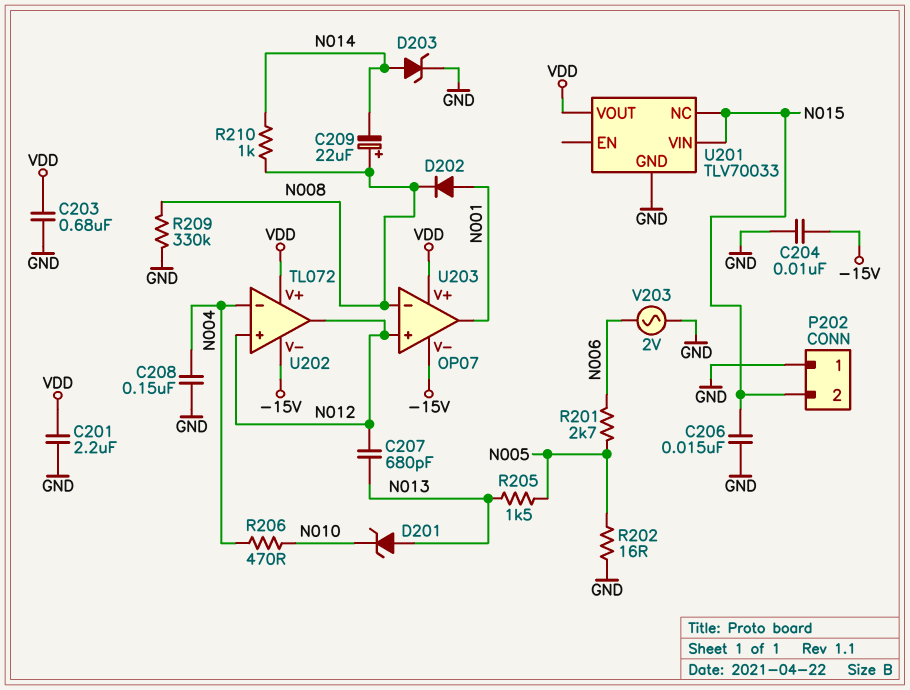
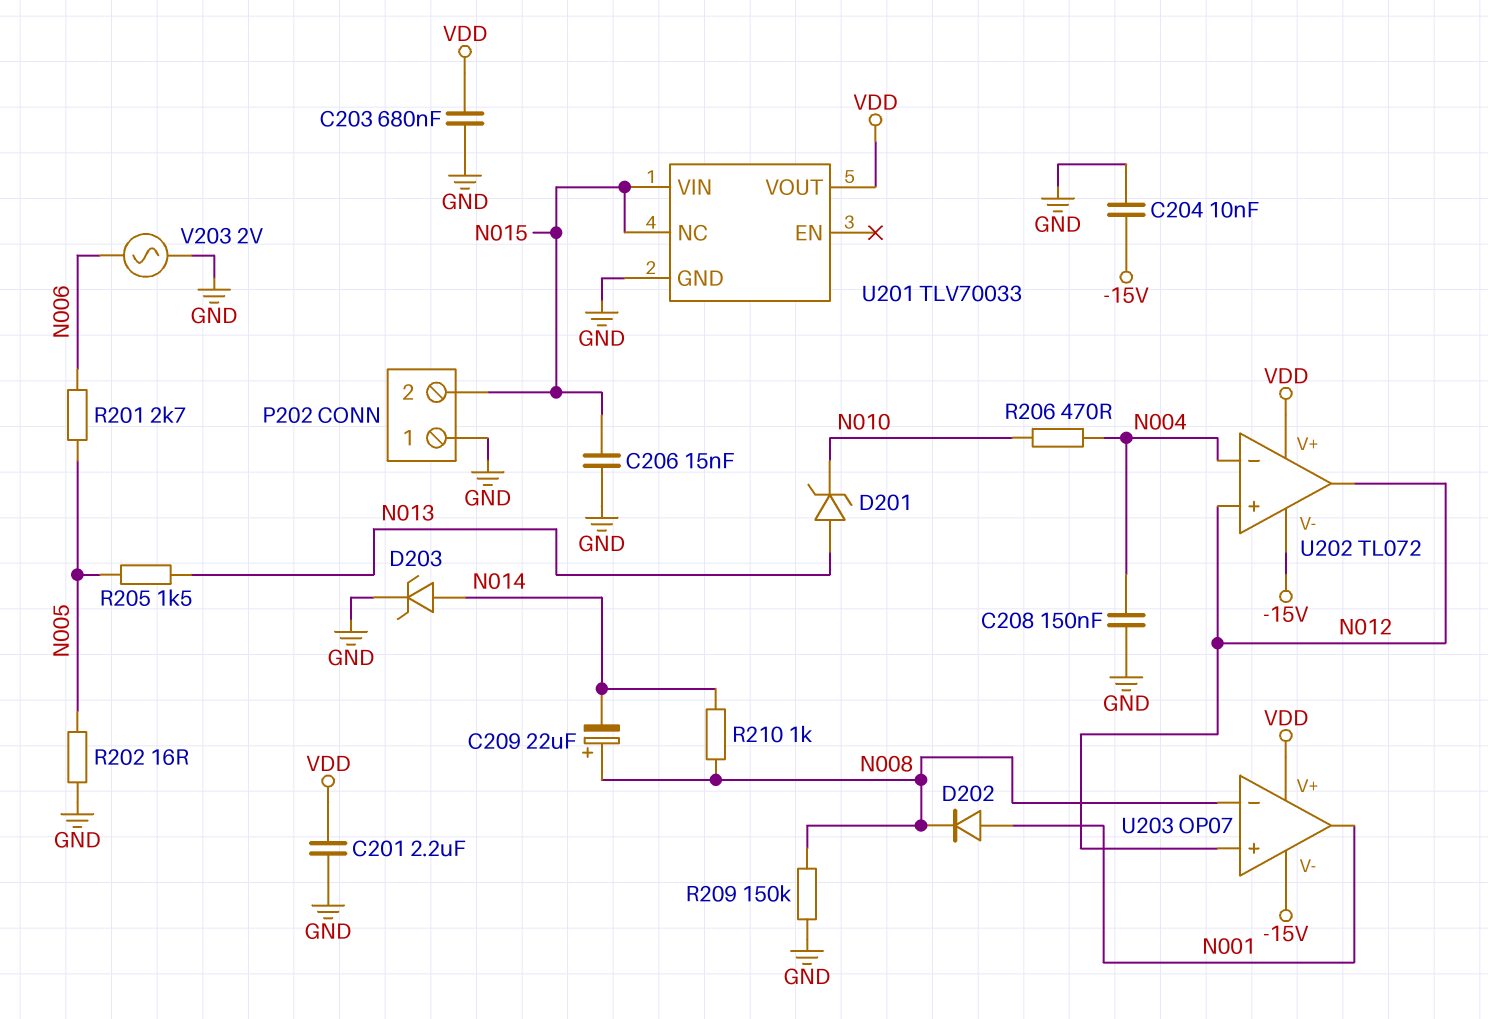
C207: 680pF (N012, N013) -> none
R209: 330k (GND, N008) -> 150k (GND, N008)

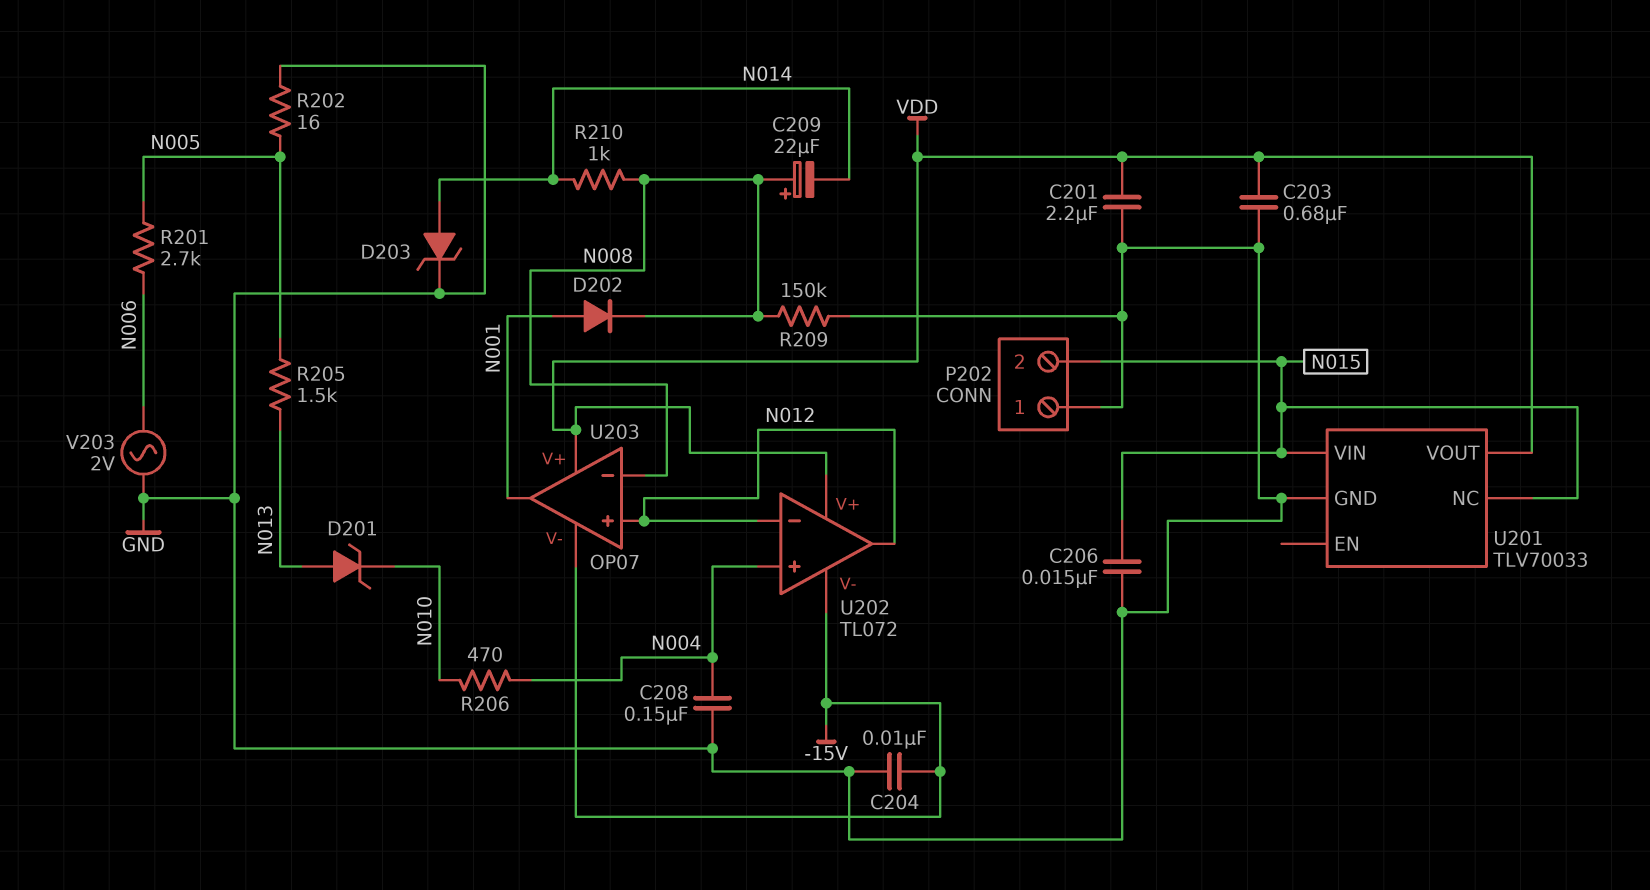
U202 pin in+: N012 -> N004
U202 pin in-: N004 -> N012

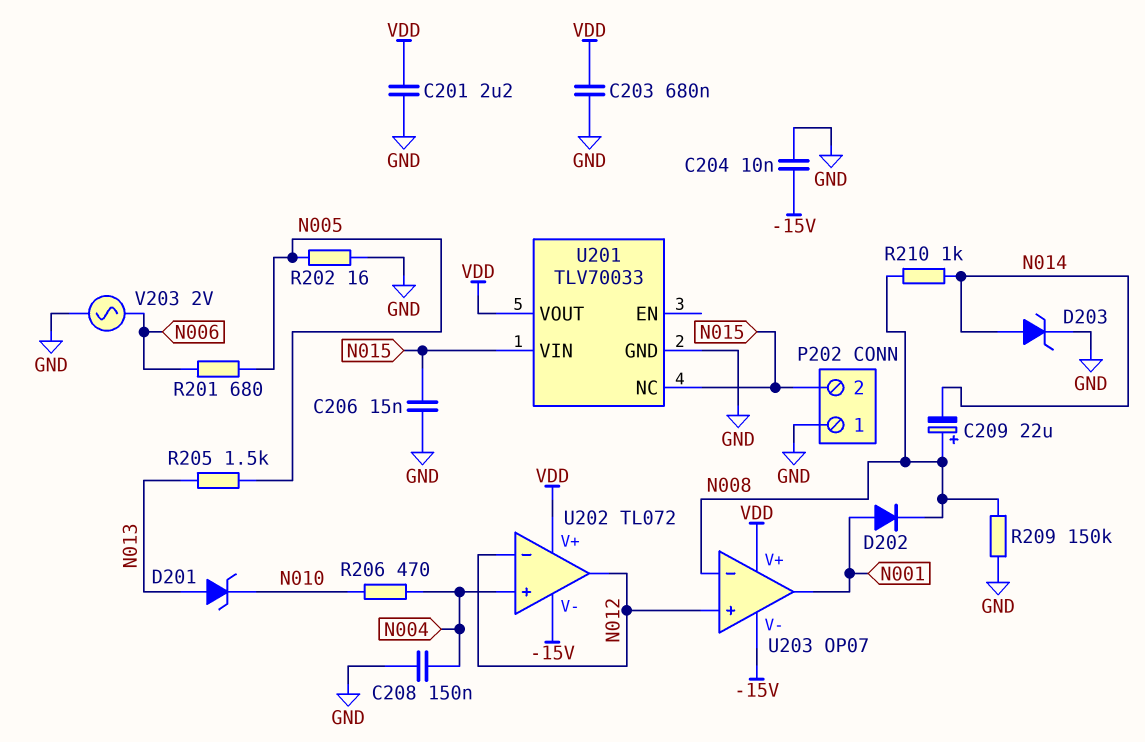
R201: 2.7k (N005, N006) -> 680 (N005, N006)

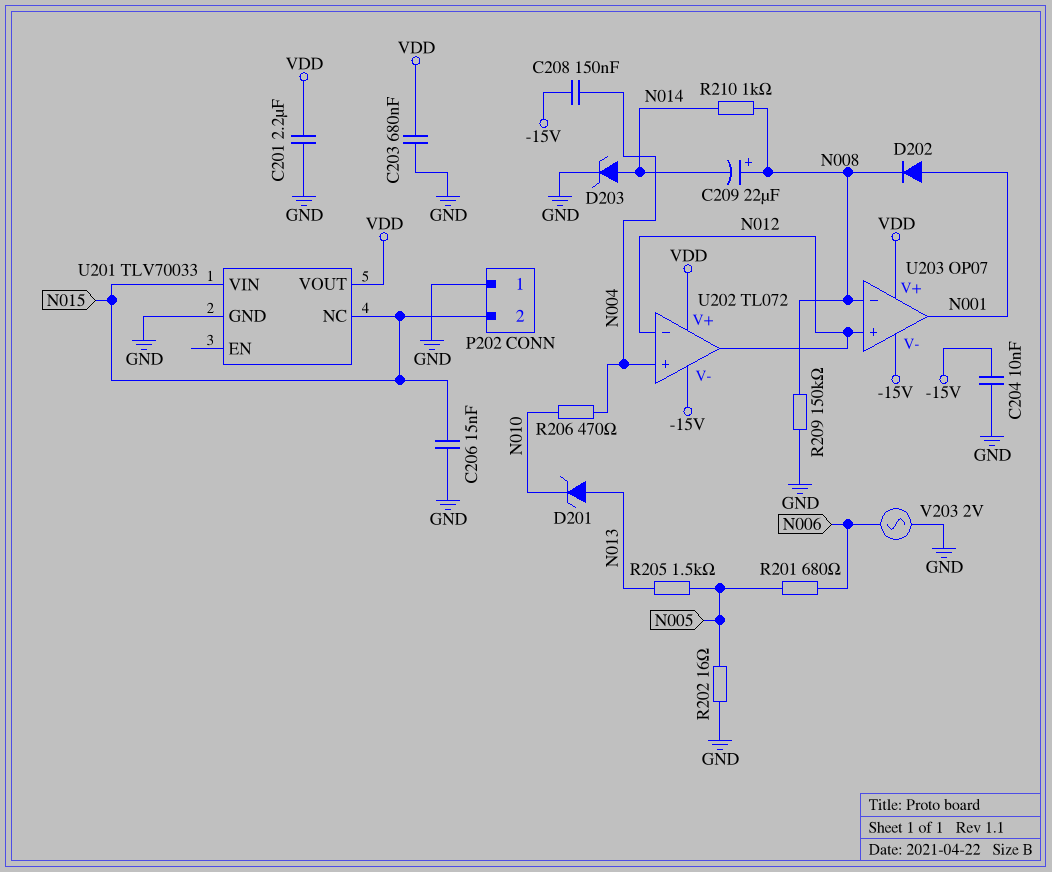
C208: 150nF (GND, N004) -> 150nF (-15V, N004)

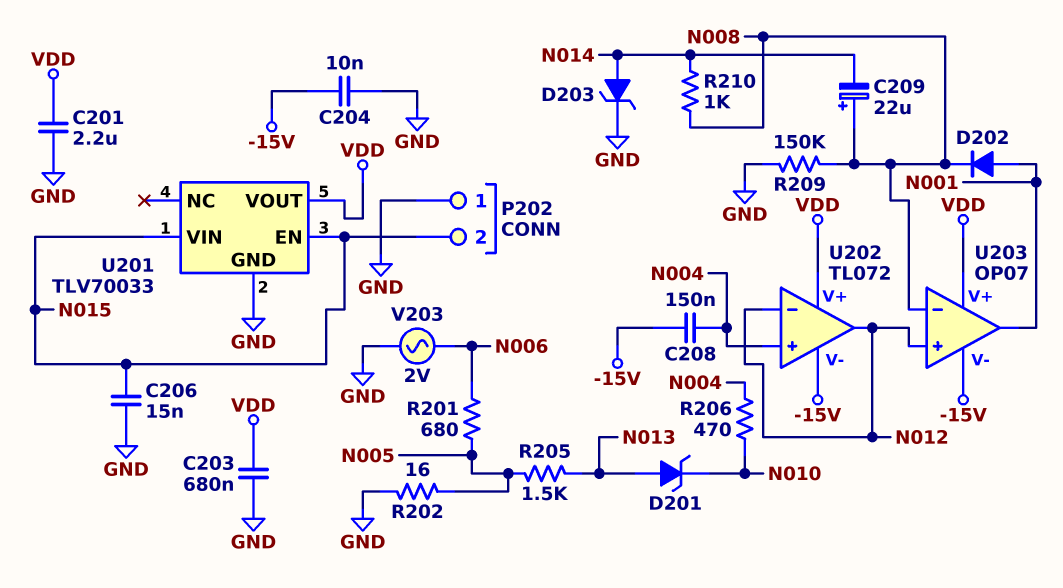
U201 pin EN: none -> N015
U201 pin NC: N015 -> none

